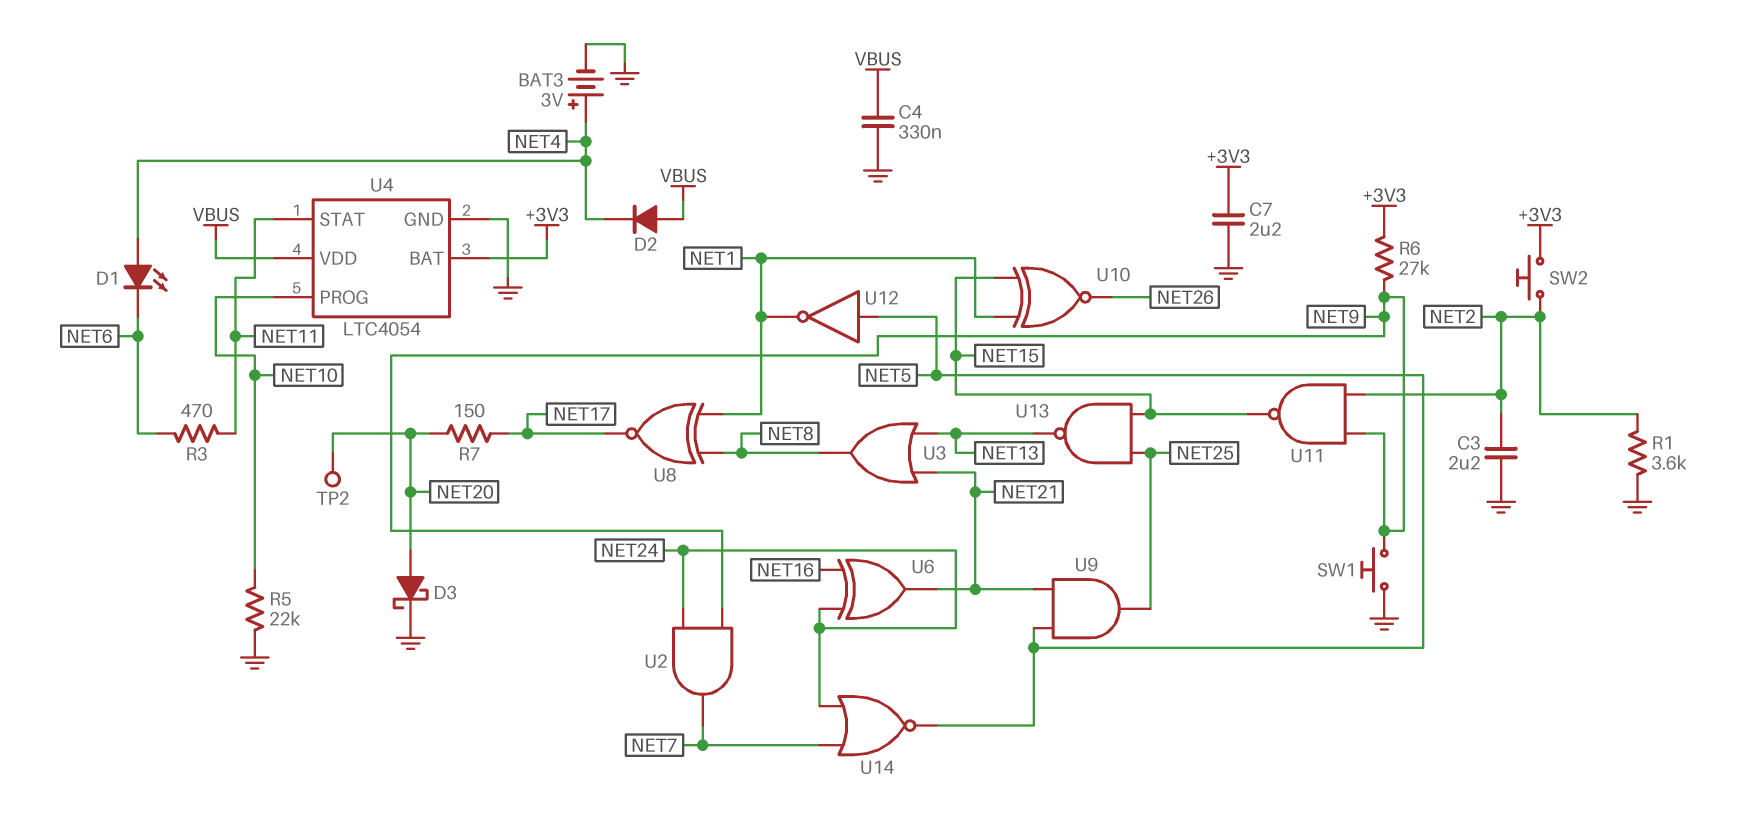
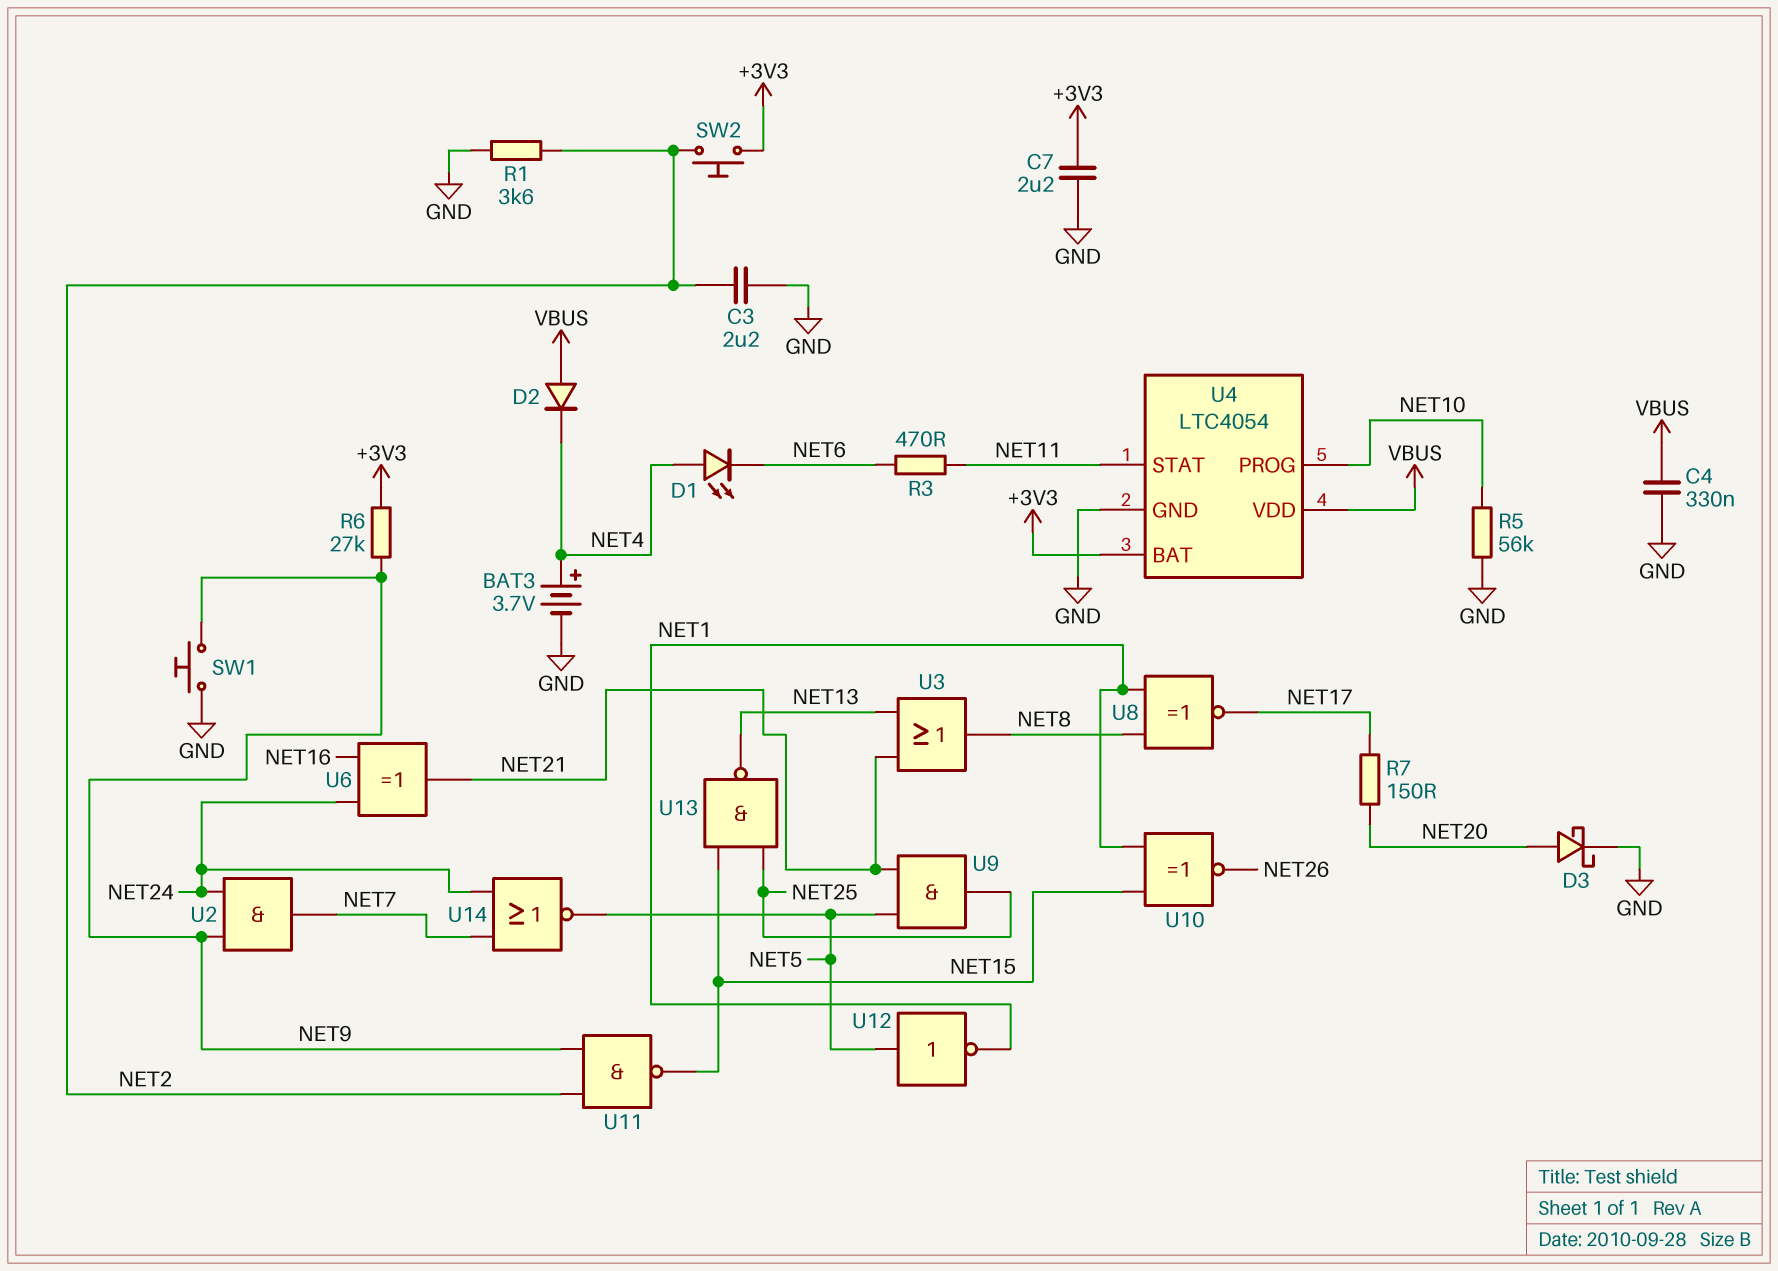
BAT3: 3V (plus NET4, minus GND) -> 3.7V (plus NET4, minus GND)
R5: 22k (GND, NET10) -> 56k (GND, NET10)
TP2: test point (NET20) -> none

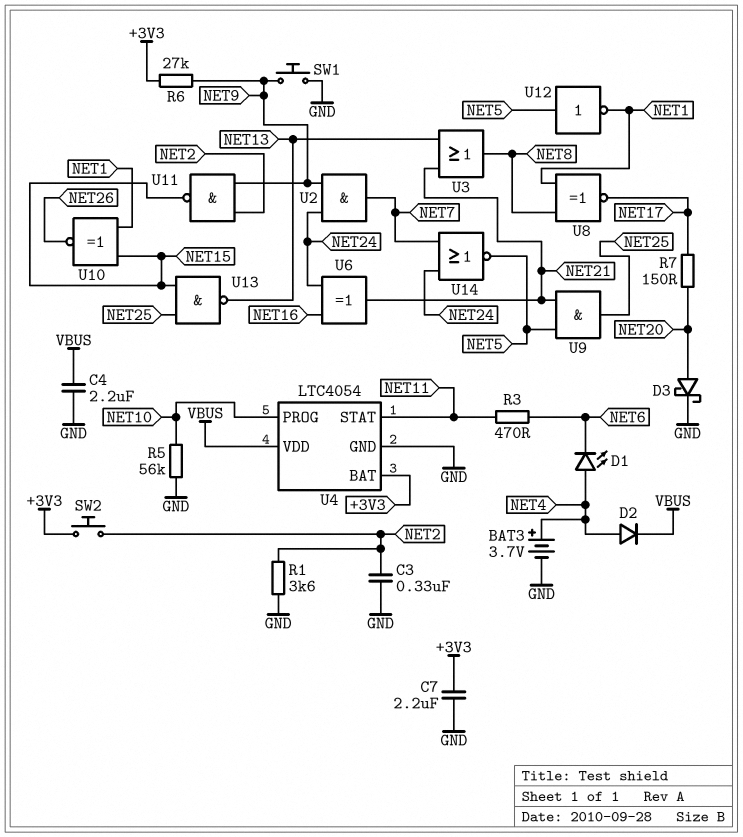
C3: 2.2uF (GND, NET2) -> 330nF (GND, NET2)
C4: 330nF (GND, VBUS) -> 2.2uF (GND, VBUS)
D2: diode (A VBUS, K NET4) -> diode (A NET4, K VBUS)

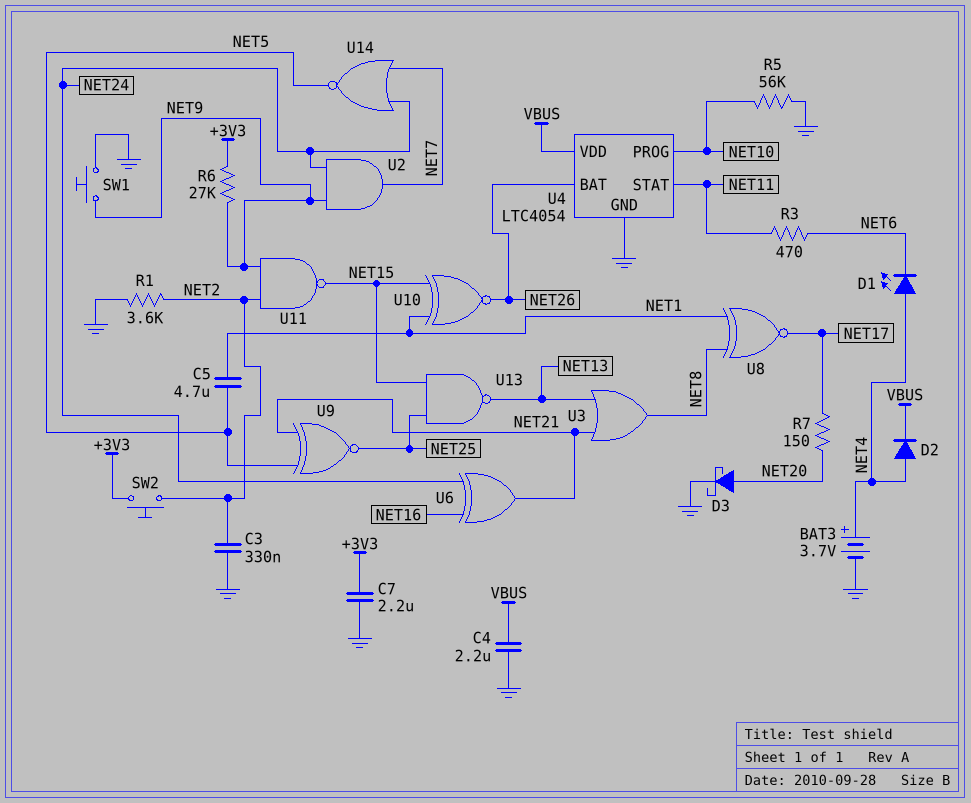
C5: none -> 4.7uF (NET1, NET5)
U4 pin BAT: +3V3 -> NET26
U9: AND (in NET5, in NET21, out NET25) -> XNOR (in NET5, in NET21, out NET25)
U12: NOT (in NET5, out NET1) -> none

